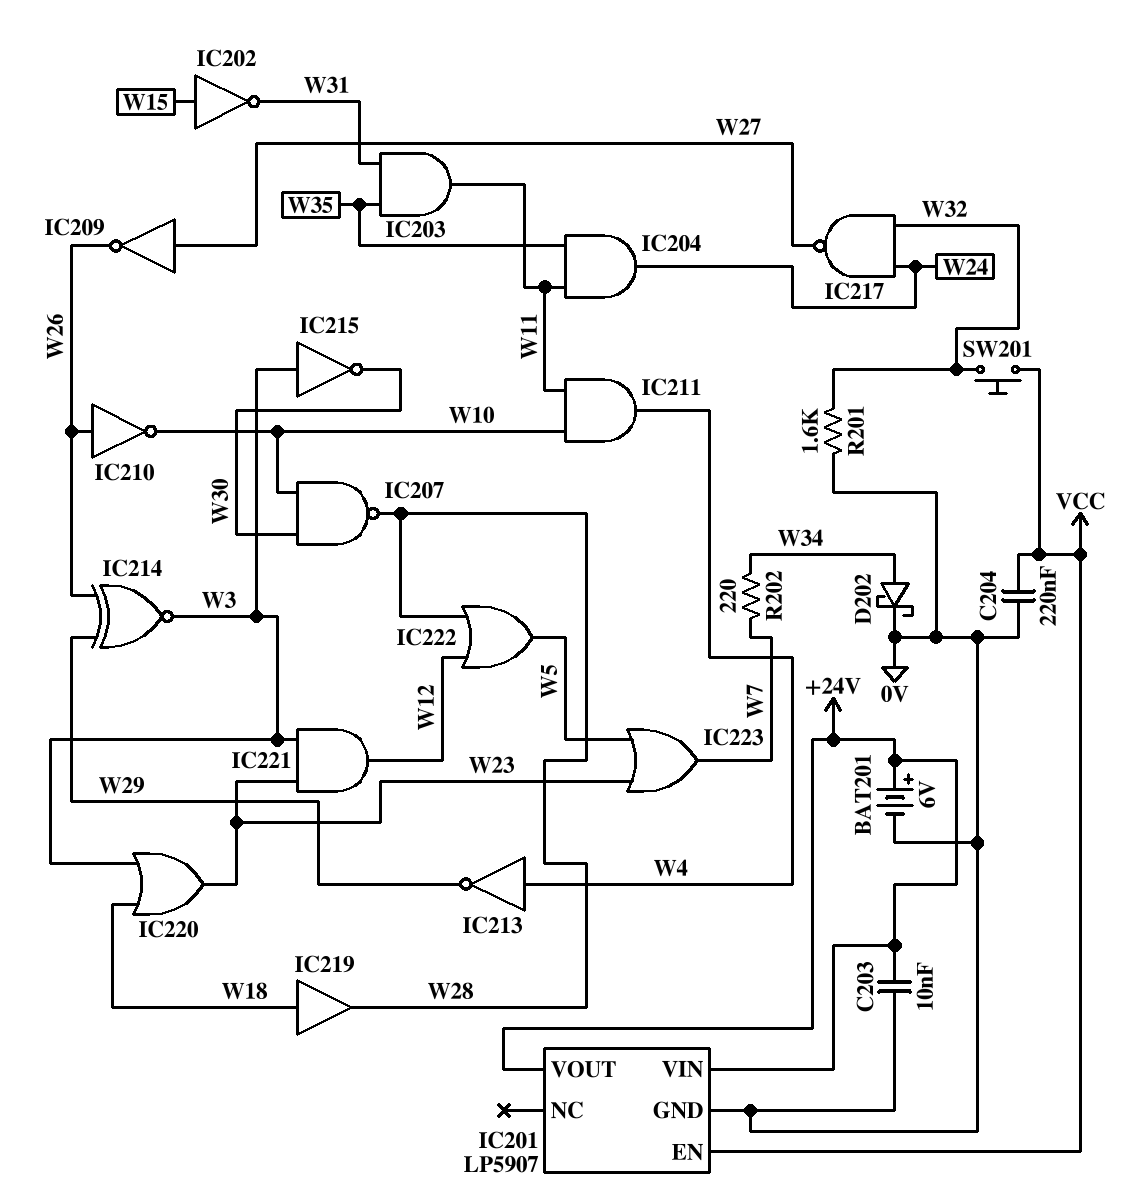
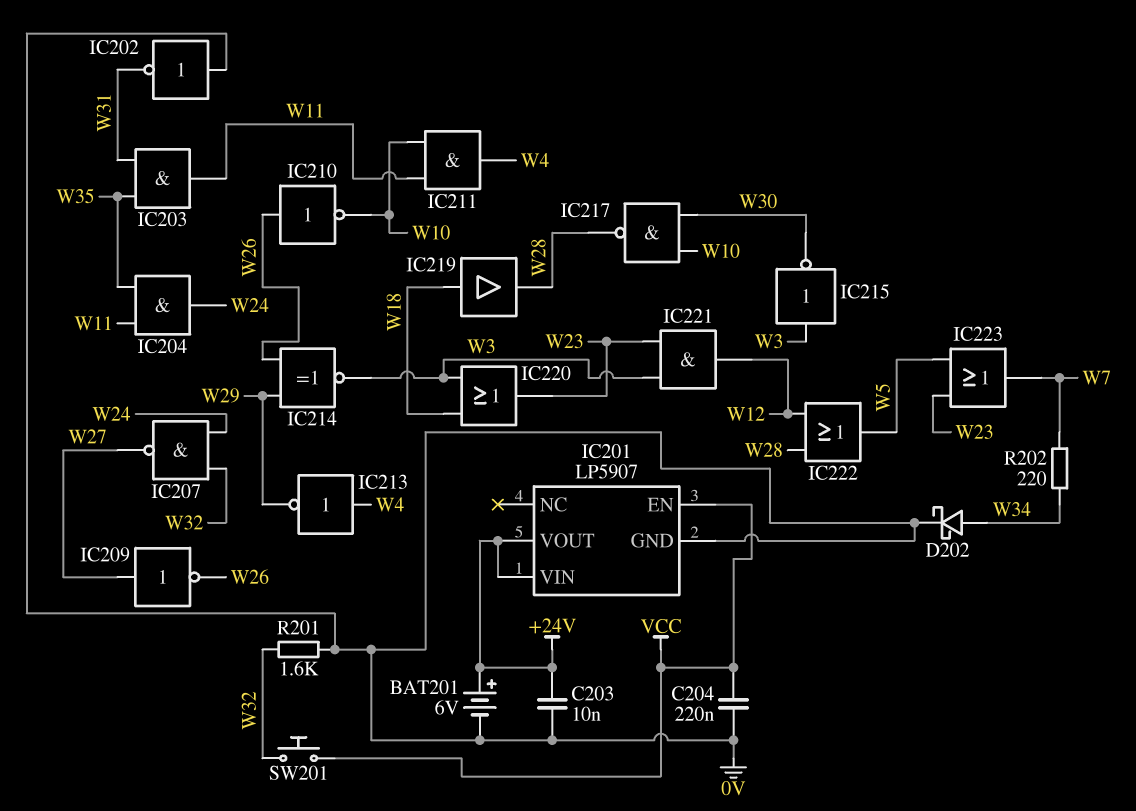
IC202: NOT (in W15, out W31) -> NOT (in 0V, out W31)
IC207: NAND (in W10, in W30, out W28) -> NAND (in W24, in W32, out W27)
IC217: NAND (in W24, in W32, out W27) -> NAND (in W10, in W30, out W28)

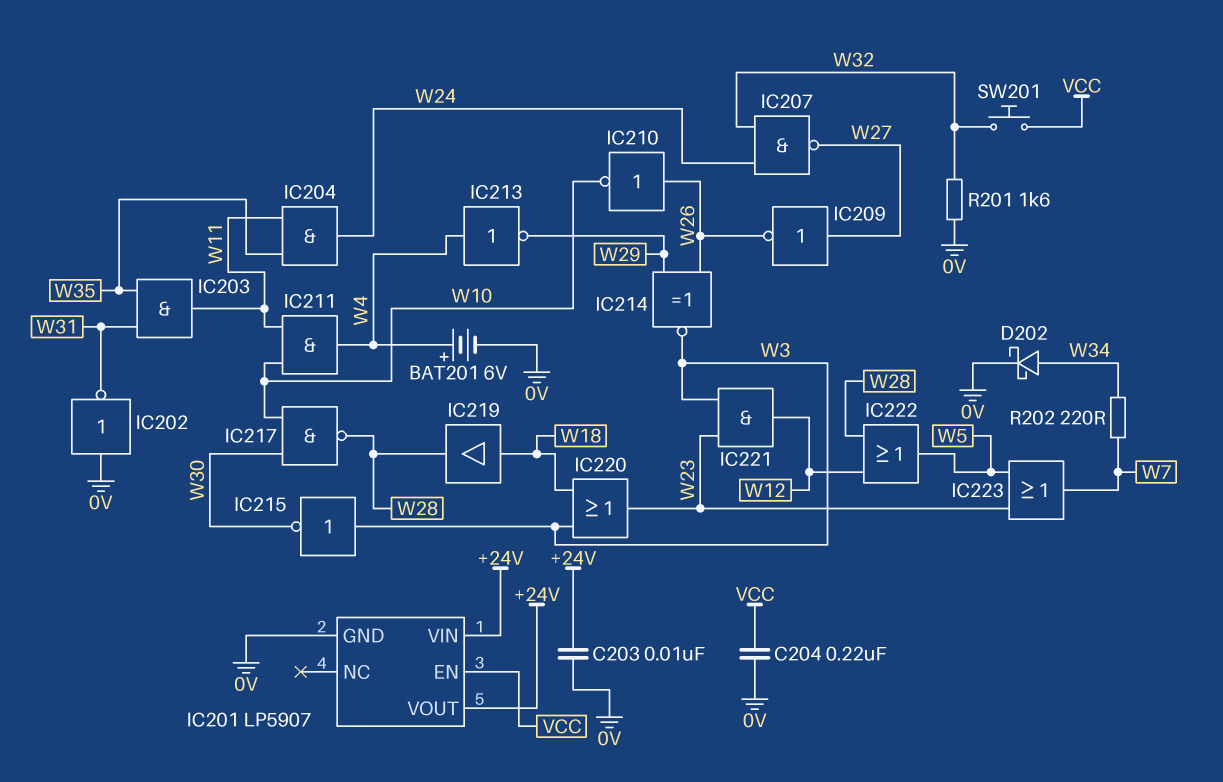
BAT201: 6V (plus +24V, minus 0V) -> 6V (plus W4, minus 0V)

